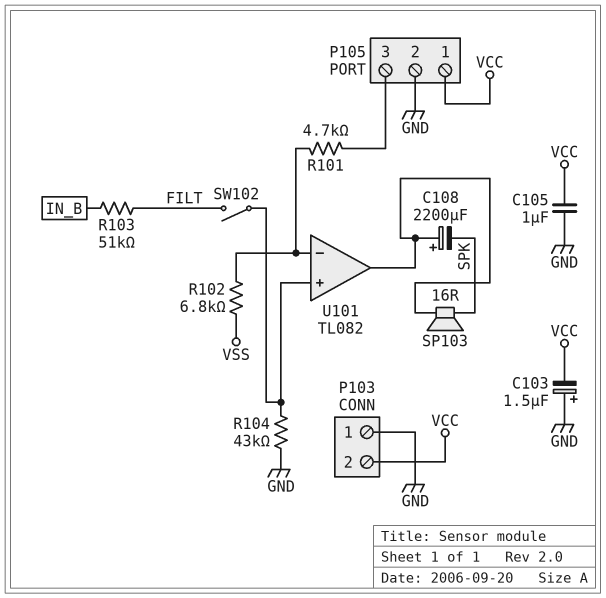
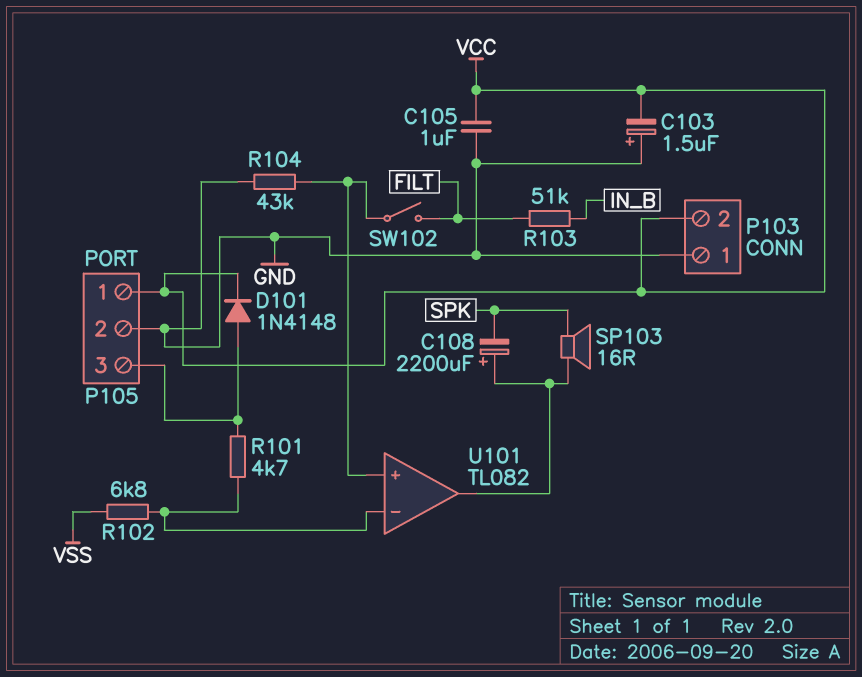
D101: none -> diode 1N4148 (A P105/3, K VCC)

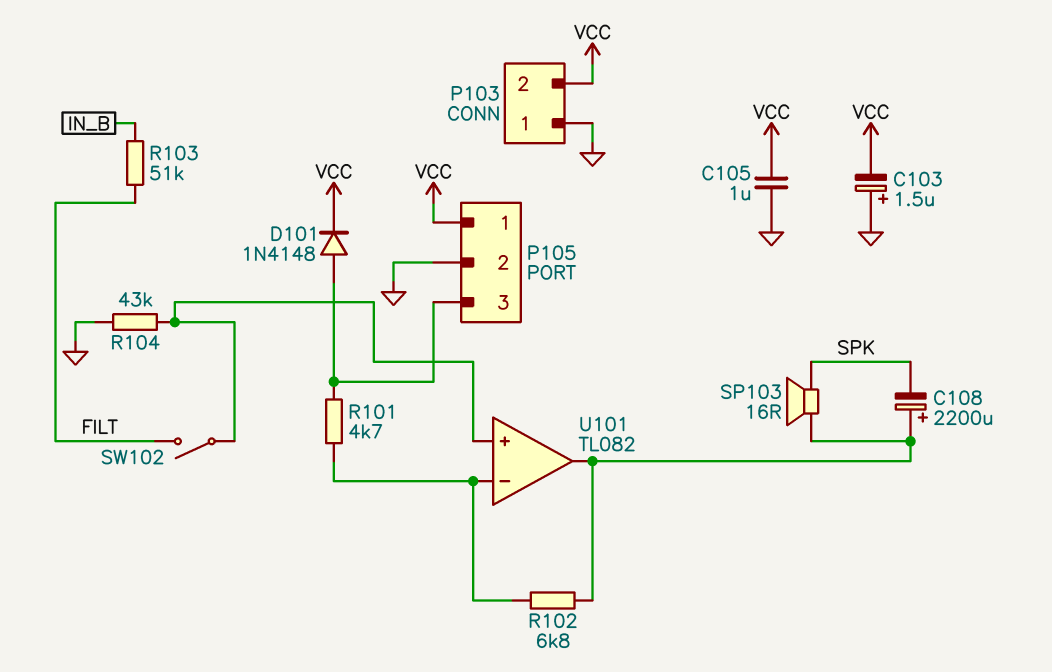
R102: 6.8k (U101/in-, VSS) -> 6.8k (U101/in-, U101/out)

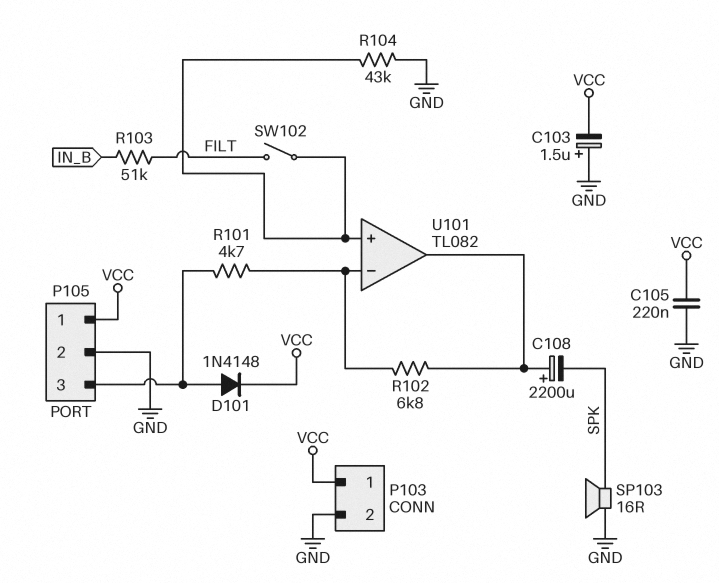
C105: 1uF (GND, VCC) -> 220nF (GND, VCC)
P103 pin 1: GND -> VCC
P103 pin 2: VCC -> GND
SP103: speaker 16R (SPK, U101/out) -> speaker 16R (GND, SPK)

